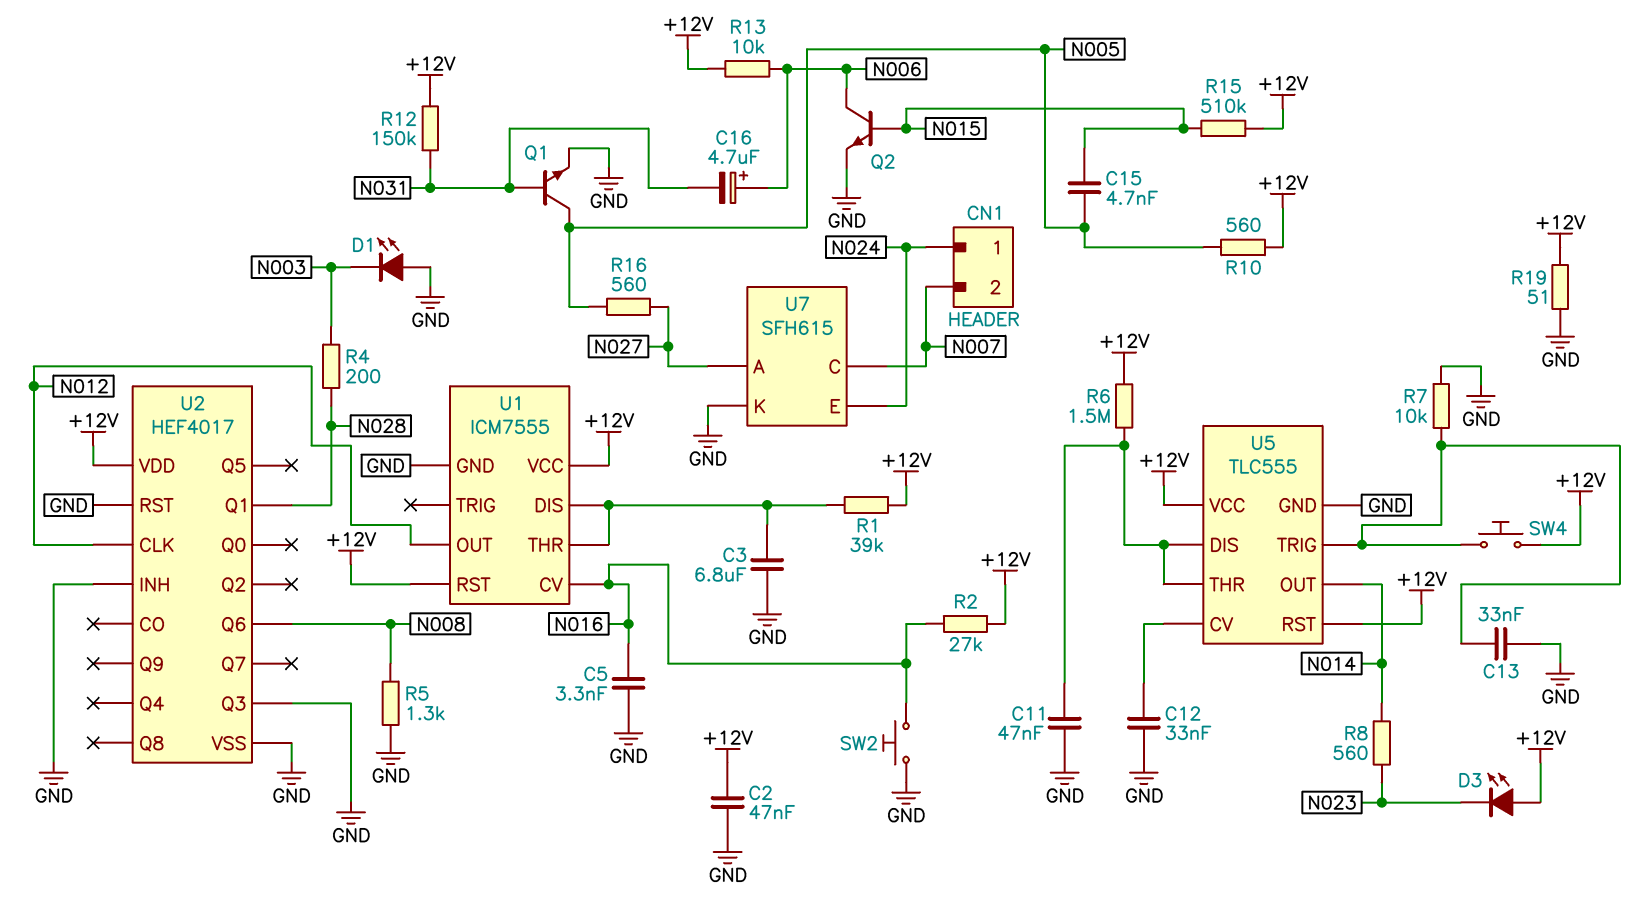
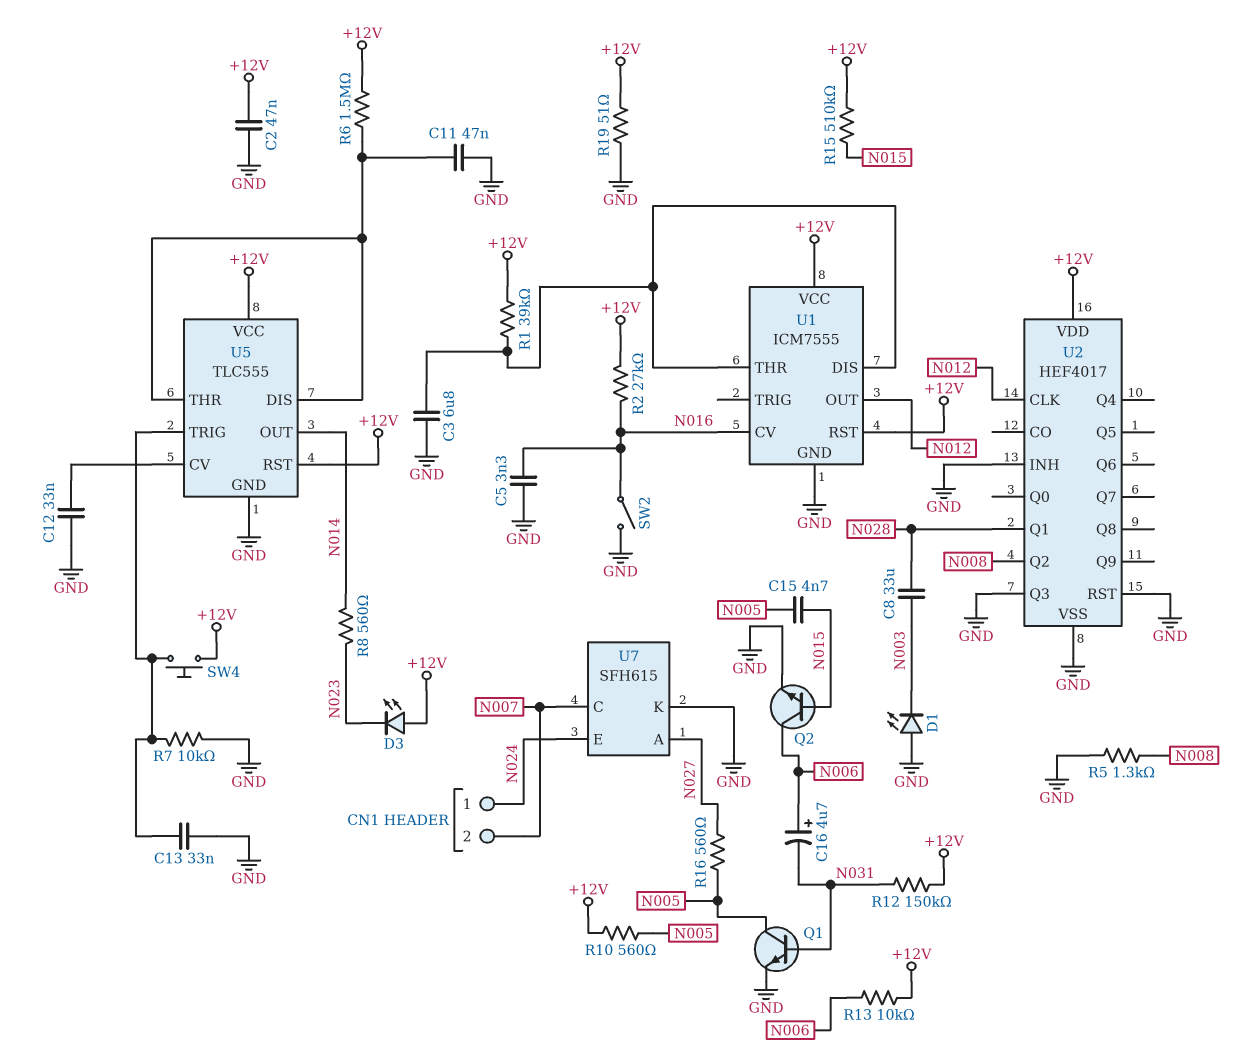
C8: none -> 33uF (N003, N028)
R4: 200 (N003, N028) -> none
SW2: button (GND, N016) -> switch (GND, N016)
U2 pin Q2: none -> N008
U2 pin Q6: N008 -> none

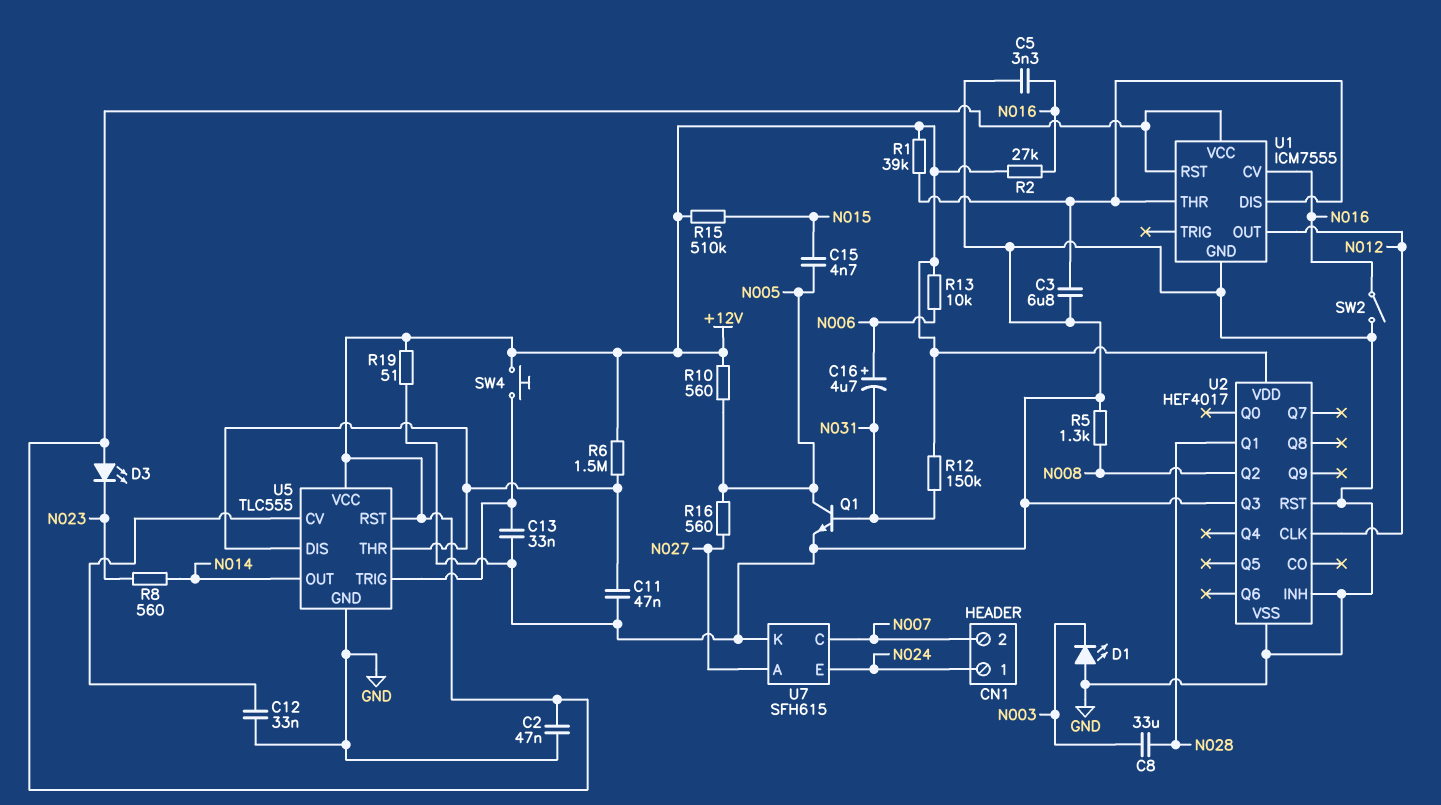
Q2: NPN (B N015, C N006, E GND) -> none
R7: 10k (GND, U5/TRIG) -> none

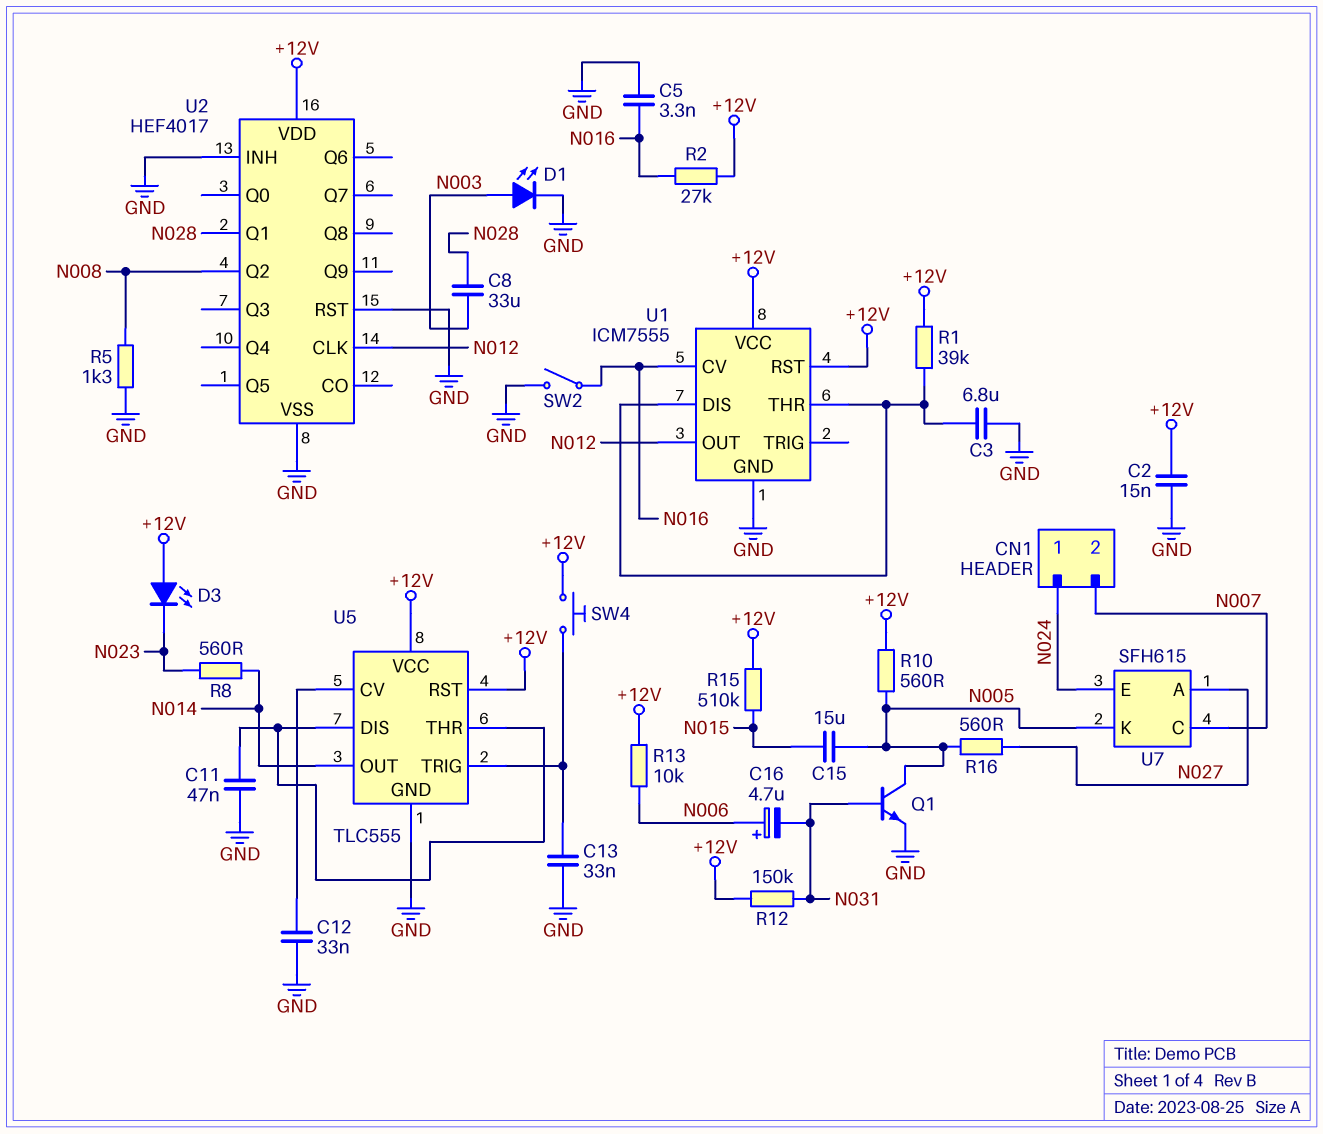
C2: 47nF (+12V, GND) -> 15nF (+12V, GND)
C15: 4.7nF (N005, N015) -> 15uF (N005, N015)
D1: LED (A GND, K N003) -> LED (A N003, K GND)
R6: 1.5M (+12V, U5/DIS) -> none
R19: 51 (+12V, GND) -> none
U2 pin Q3: GND -> none
U7 pin K: GND -> N005

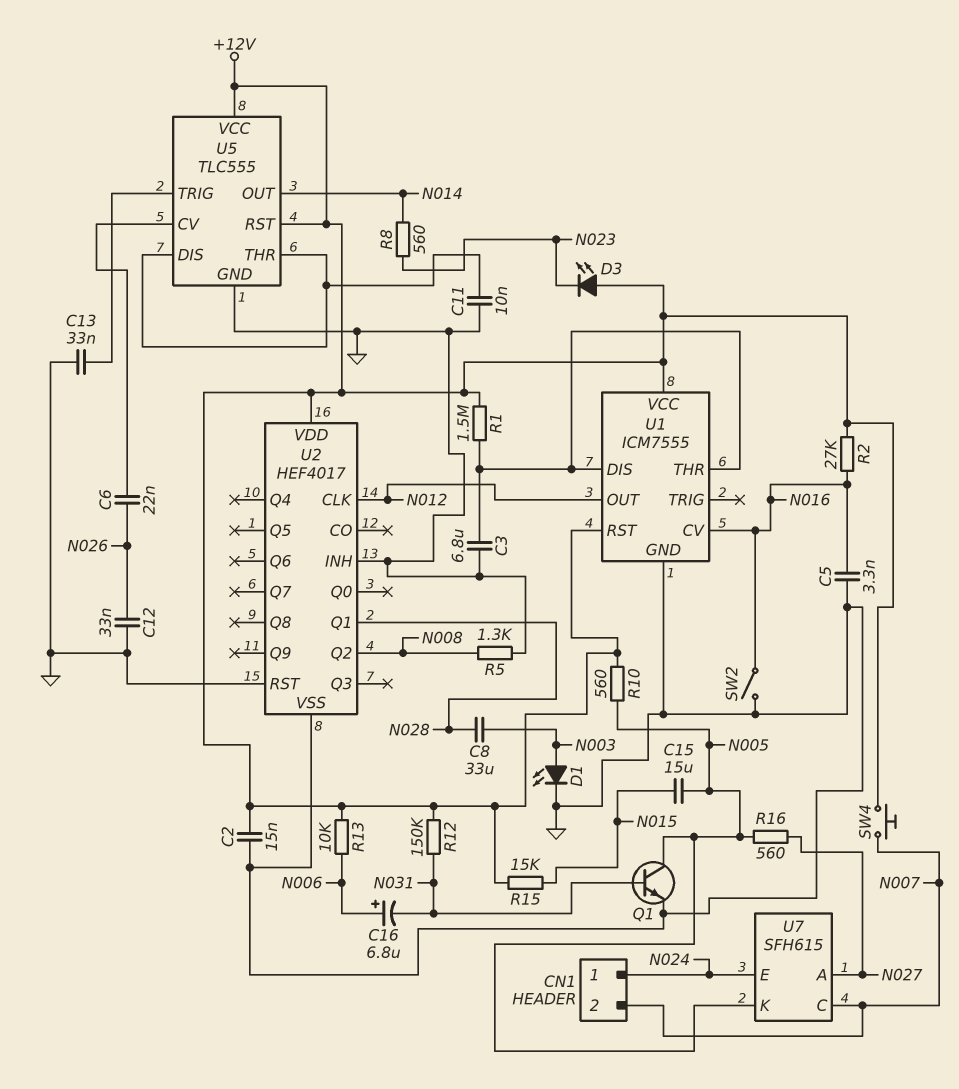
C6: none -> 22nF (N026, U5/CV)
C11: 47nF (GND, U5/DIS) -> 10nF (GND, U5/DIS)
C12: 33nF (GND, U5/CV) -> 33nF (GND, N026)
C16: 4.7uF (plus N006, minus N031) -> 6.8uF (plus N006, minus N031)
R1: 39k (+12V, U1/DIS) -> 1.5M (+12V, U1/DIS)
R15: 510k (+12V, N015) -> 15k (+12V, N015)
SW4: button (+12V, U5/TRIG) -> button (+12V, N007)

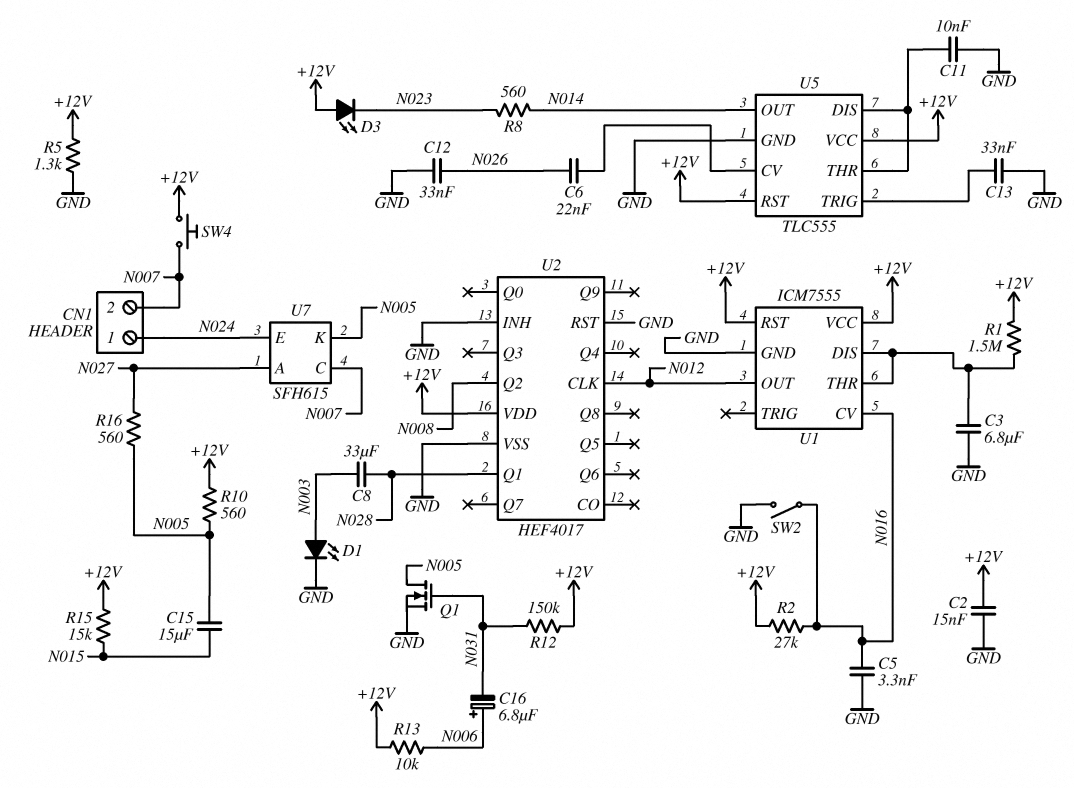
Q1: NPN (B N031, C N005, E GND) -> NMOS (G N031, D N005, S GND)
R5: 1.3k (GND, N008) -> 1.3k (+12V, GND)

